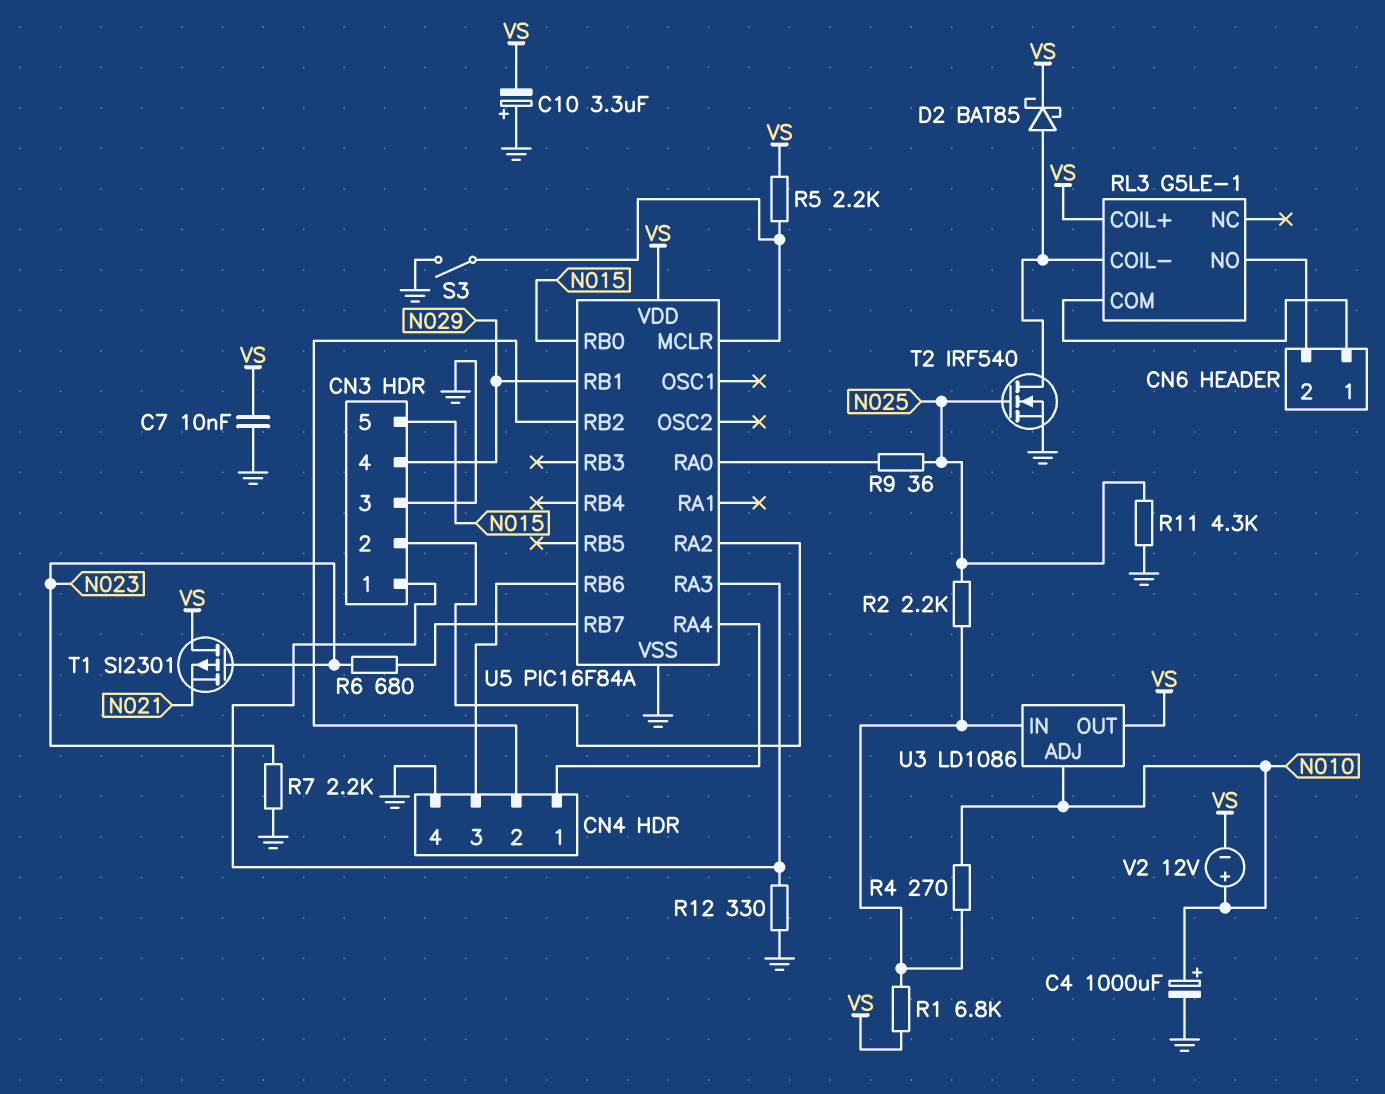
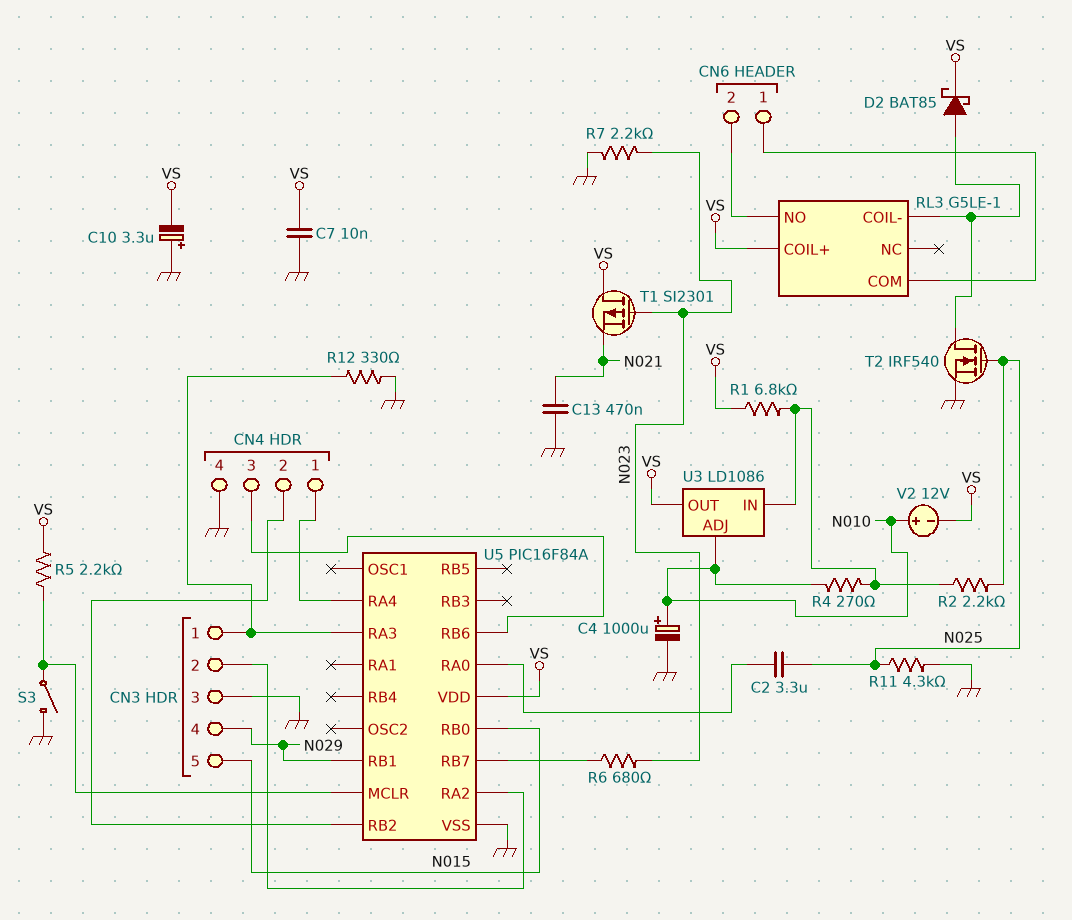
C2: none -> 3.3uF (N025, U5/RA0)
C13: none -> 470nF (GND, N021)
R9: 36 (N025, U5/RA0) -> none

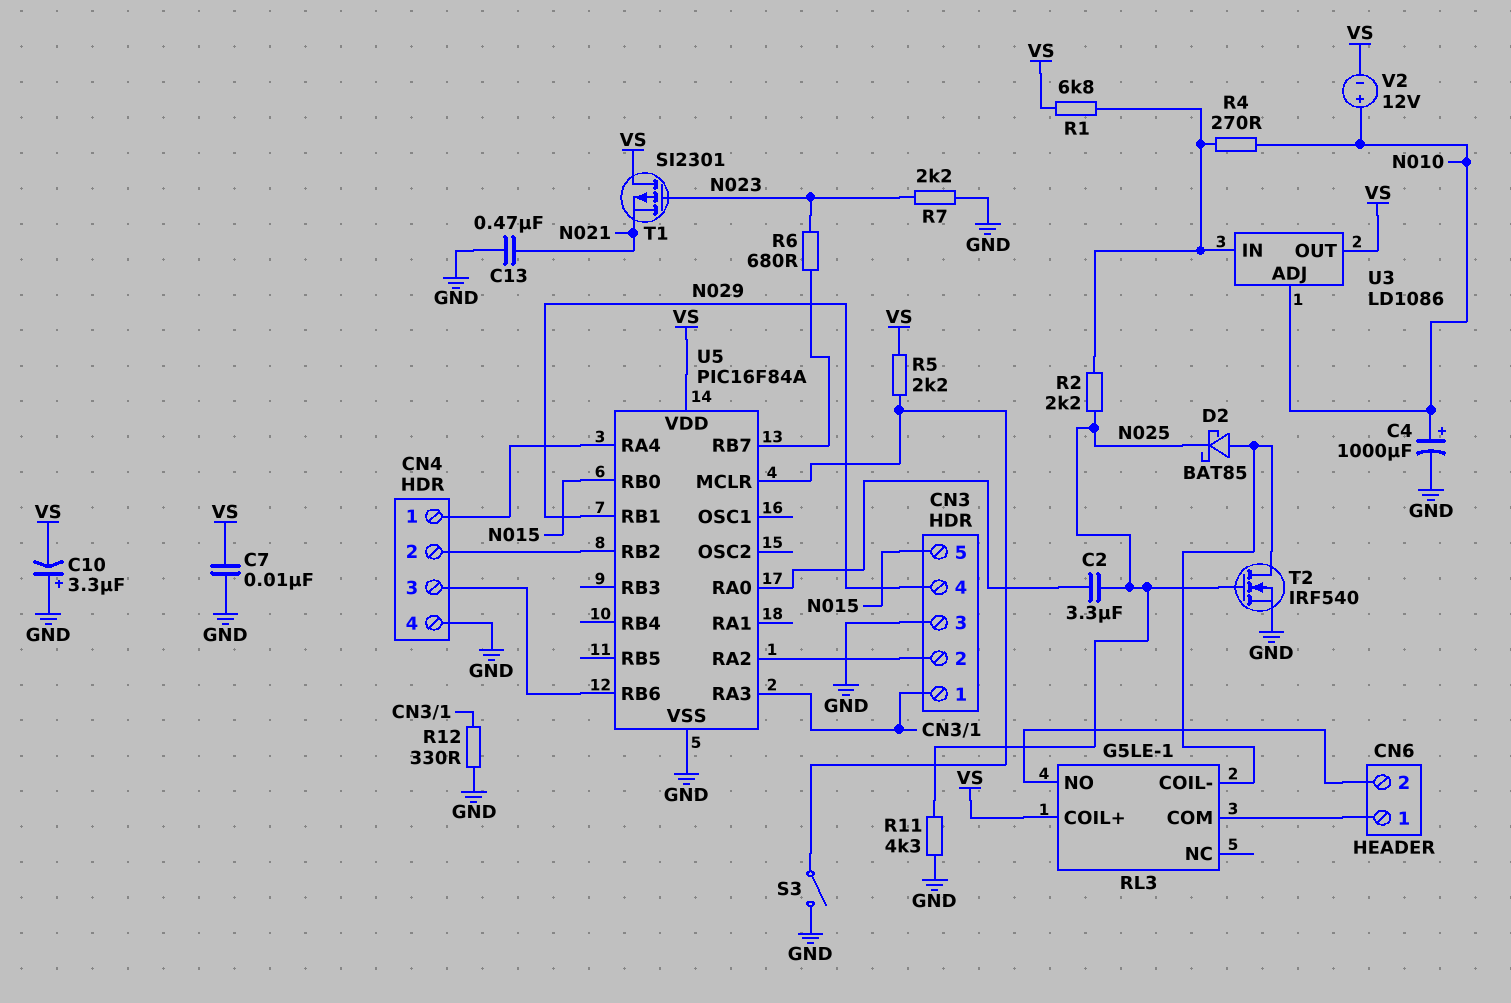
D2: schottky BAT85 (A RL3/COIL-, K VS) -> schottky BAT85 (A RL3/COIL-, K N025)

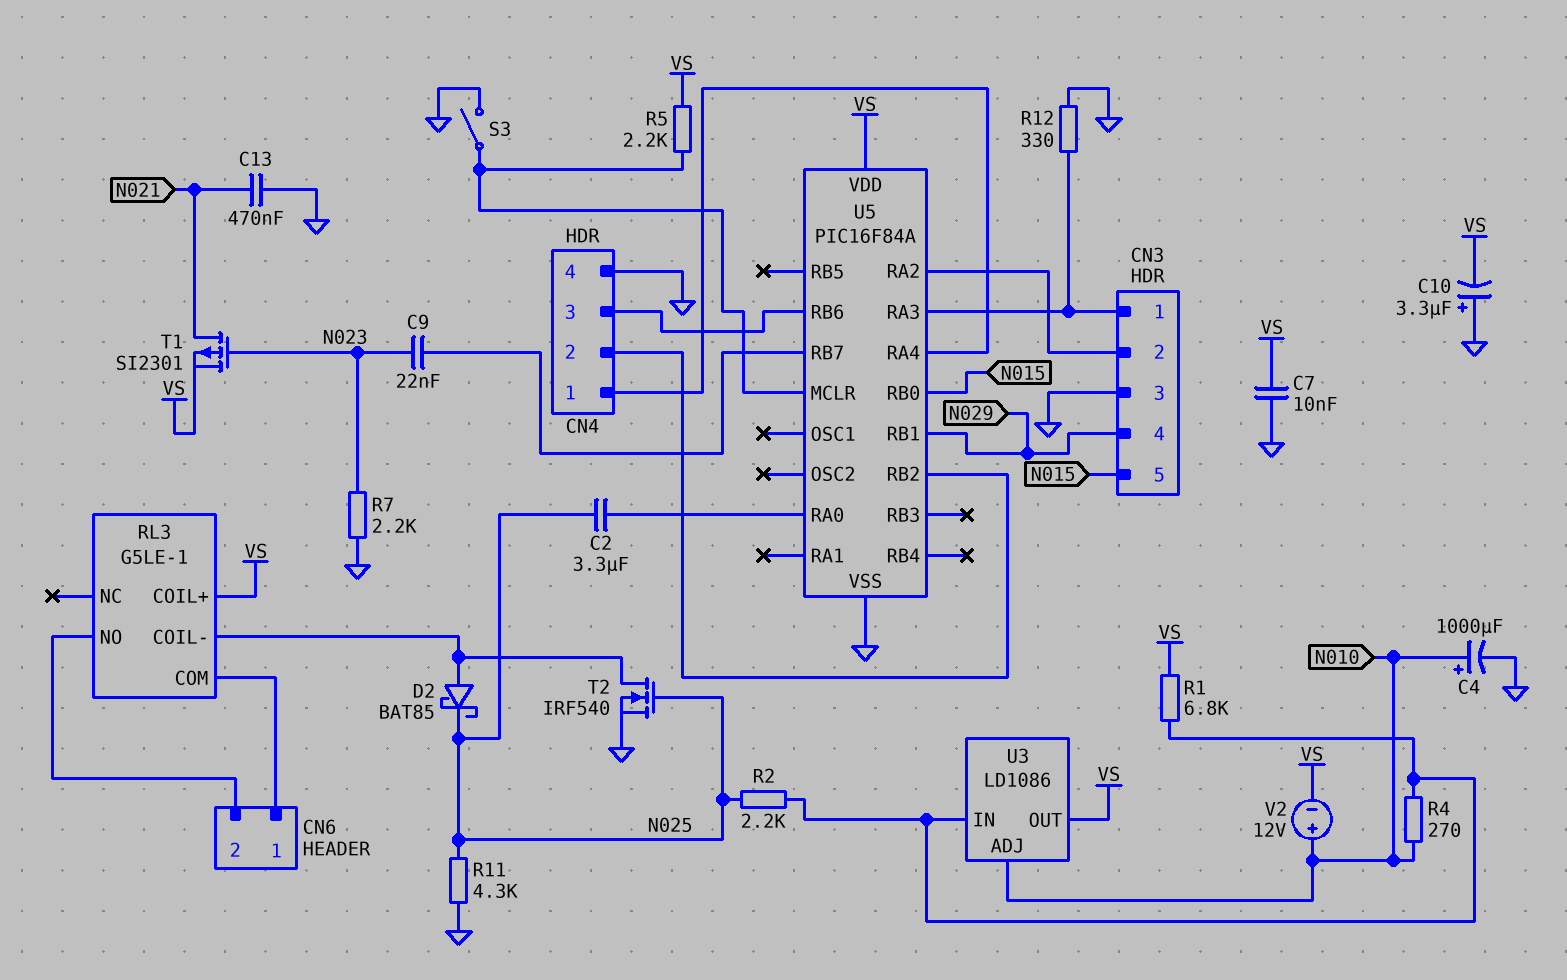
C9: none -> 22nF (N023, U5/RB7)
R6: 680 (N023, U5/RB7) -> none
T1: PMOS SI2301 (G N023, D VS, S N021) -> PMOS SI2301 (G N023, D N021, S VS)

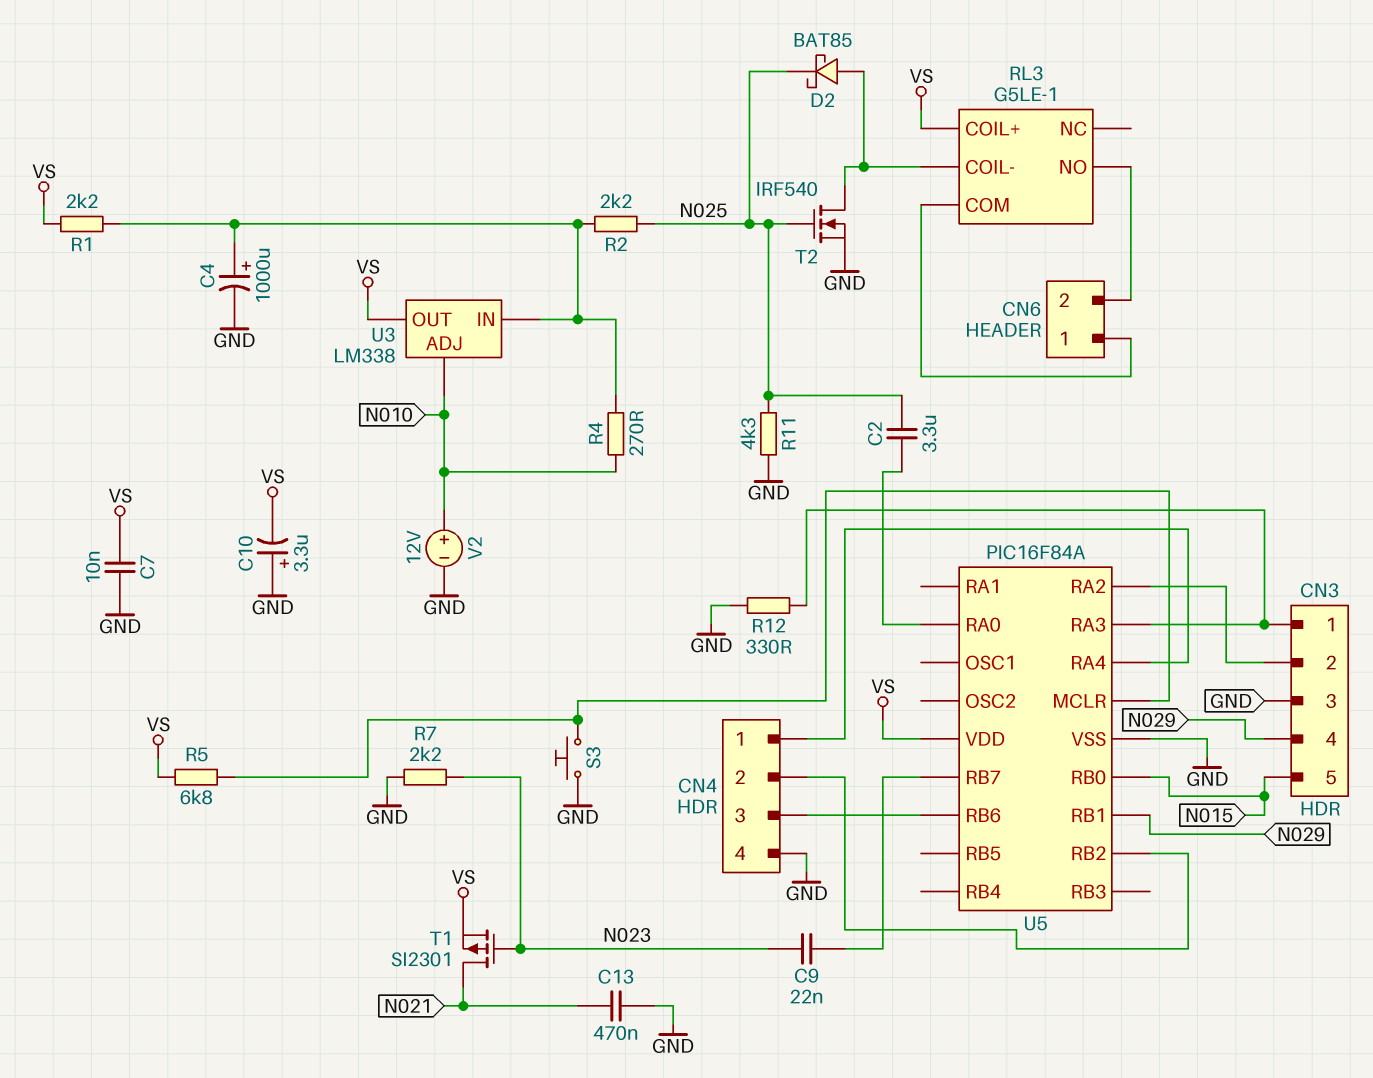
C4: 1000uF (plus N010, minus GND) -> 1000uF (plus U3/IN, minus GND)
R1: 6.8k (U3/IN, VS) -> 2.2k (U3/IN, VS)
R5: 2.2k (U5/MCLR, VS) -> 6.8k (U5/MCLR, VS)
S3: switch (GND, U5/MCLR) -> button (GND, U5/MCLR)
U3: LD1086 -> LM338
V2: 12V (plus N010, minus VS) -> 12V (plus N010, minus GND)

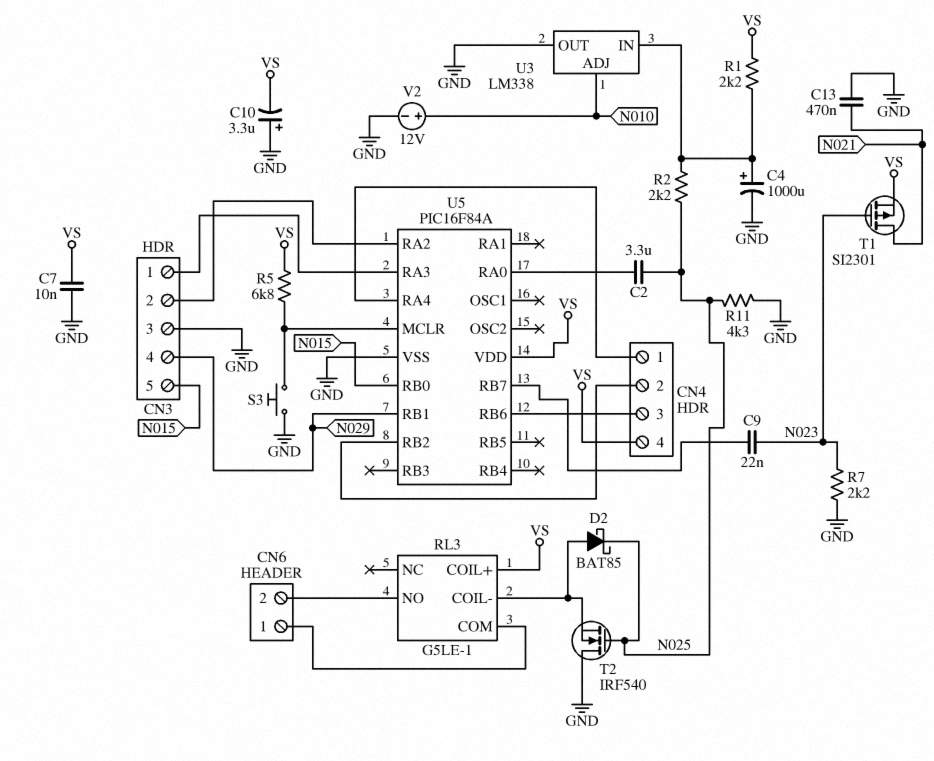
CN4 pin 4: GND -> VS
R4: 270 (N010, U3/IN) -> none
R12: 330 (CN3/1, GND) -> none
T2: NMOS IRF540 (G N025, D RL3/COIL-, S GND) -> NMOS IRF540 (G N025, D GND, S RL3/COIL-)
U3 pin OUT: VS -> GND

